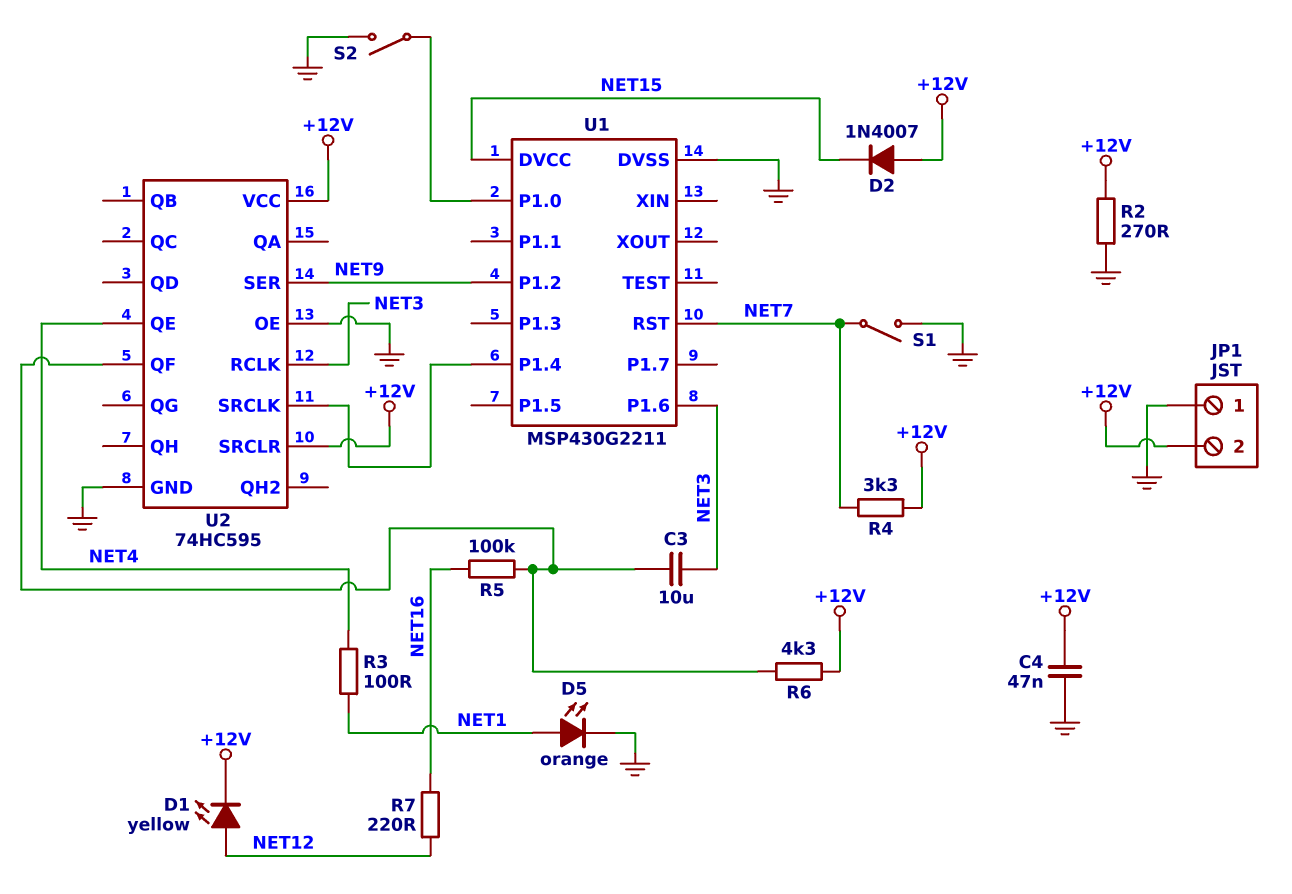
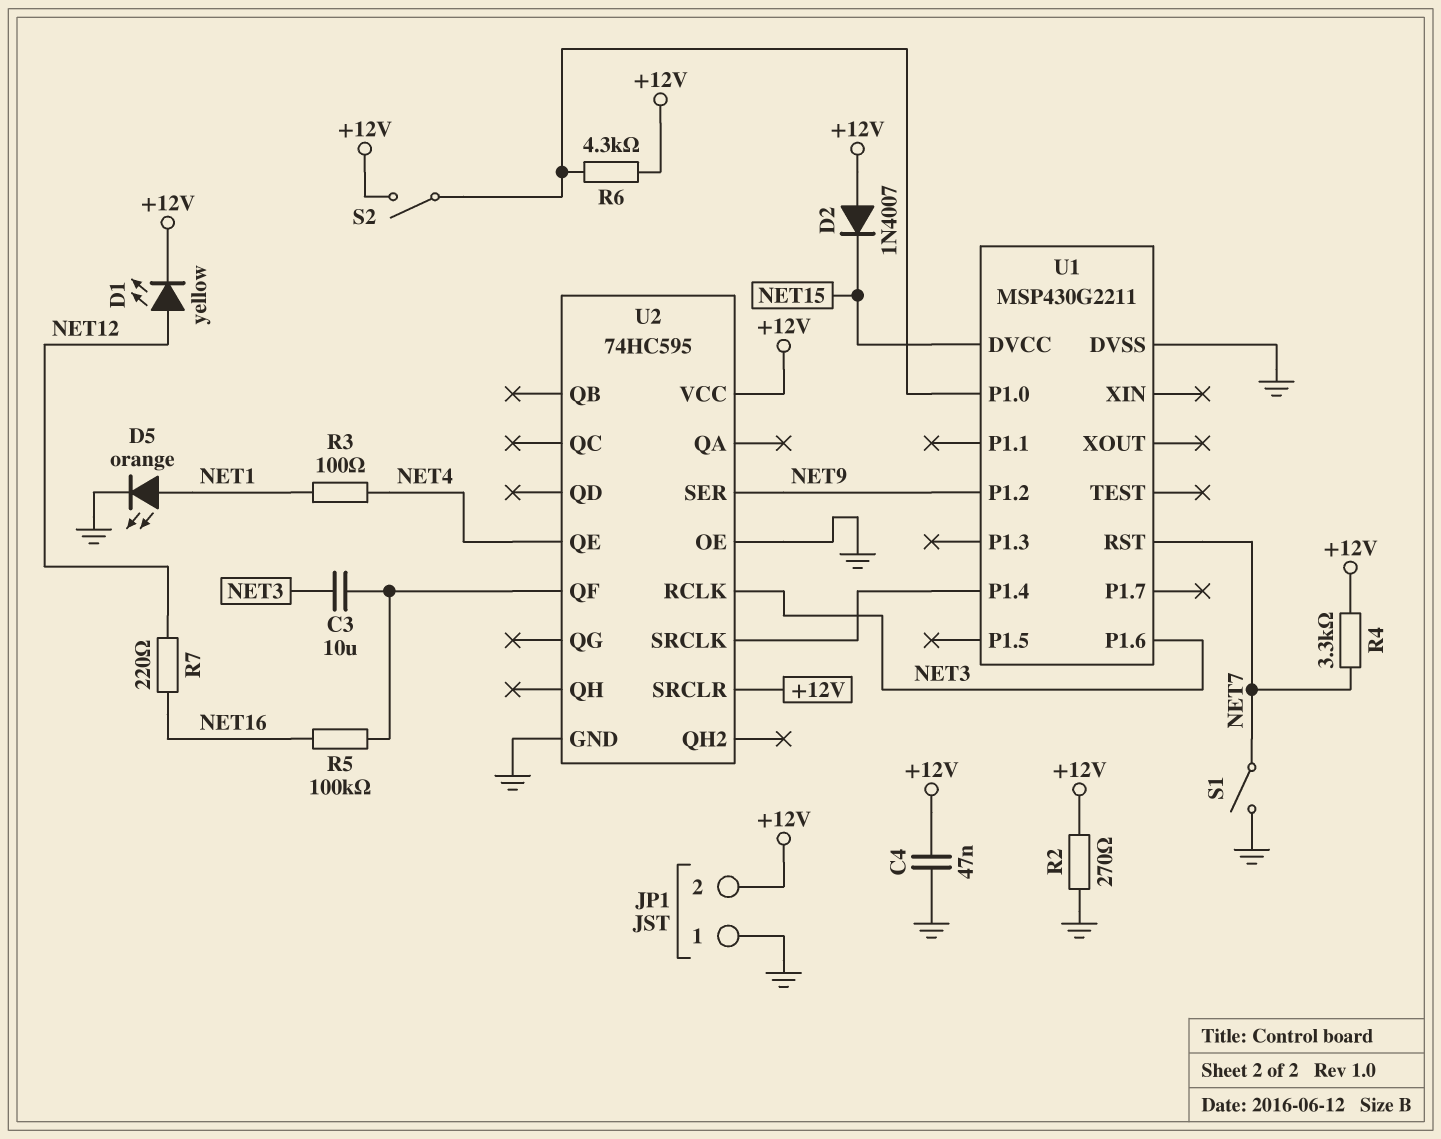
R6: 4.3k (+12V, U2/QF) -> 4.3k (+12V, U1/P1.0)
S2: switch (GND, U1/P1.0) -> switch (+12V, U1/P1.0)

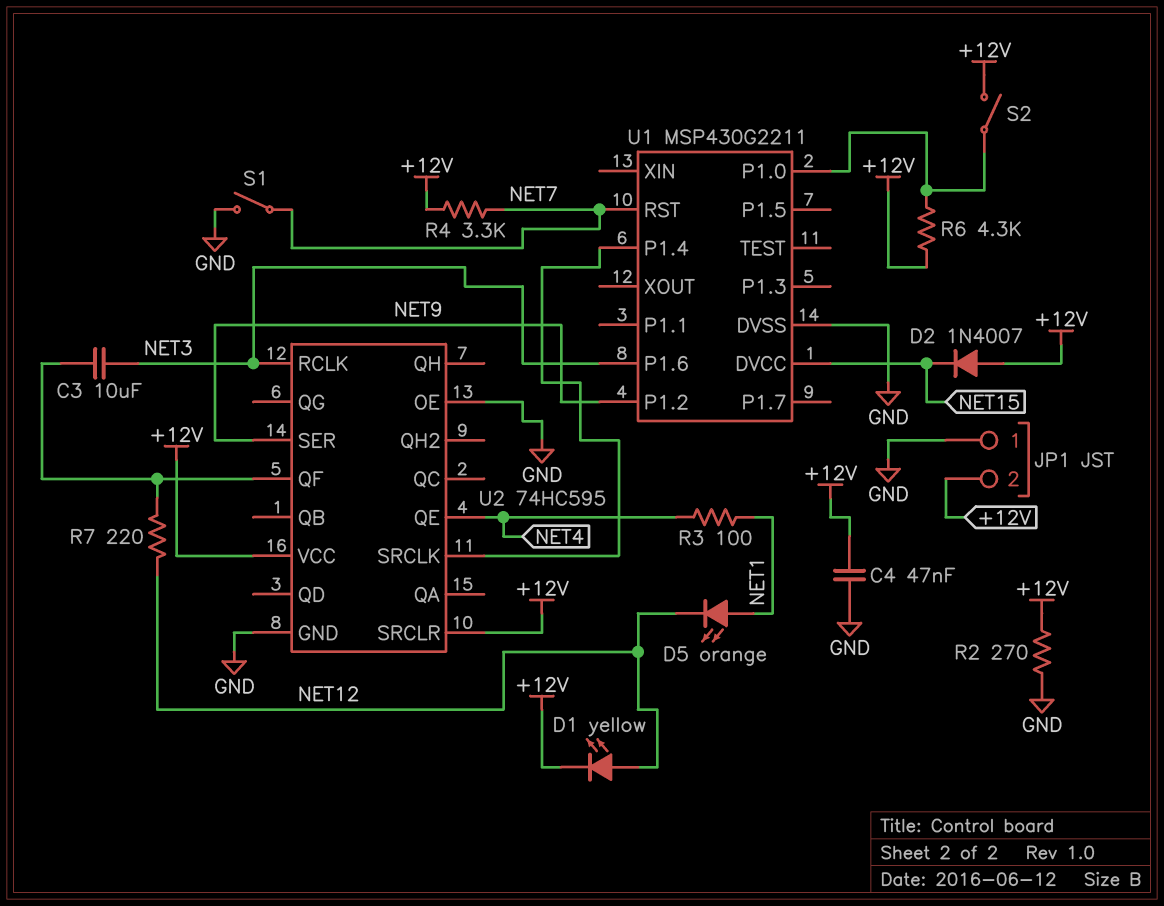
D5: LED orange (A NET1, K GND) -> LED orange (A NET1, K NET12)
R5: 100k (NET16, U2/QF) -> none
R7: 220 (NET12, NET16) -> 220 (NET12, U2/QF)

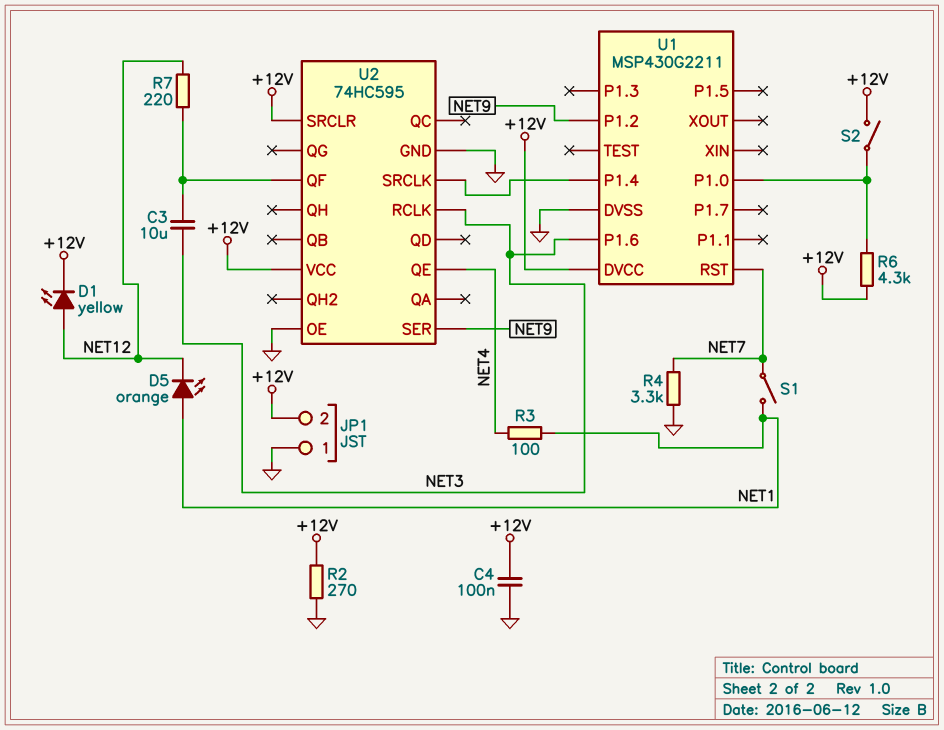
C4: 47nF (+12V, GND) -> 100nF (+12V, GND)
D2: diode 1N4007 (A +12V, K NET15) -> none
R4: 3.3k (+12V, NET7) -> 3.3k (GND, NET7)
S1: switch (GND, NET7) -> switch (NET1, NET7)
U1 pin DVCC: NET15 -> +12V

